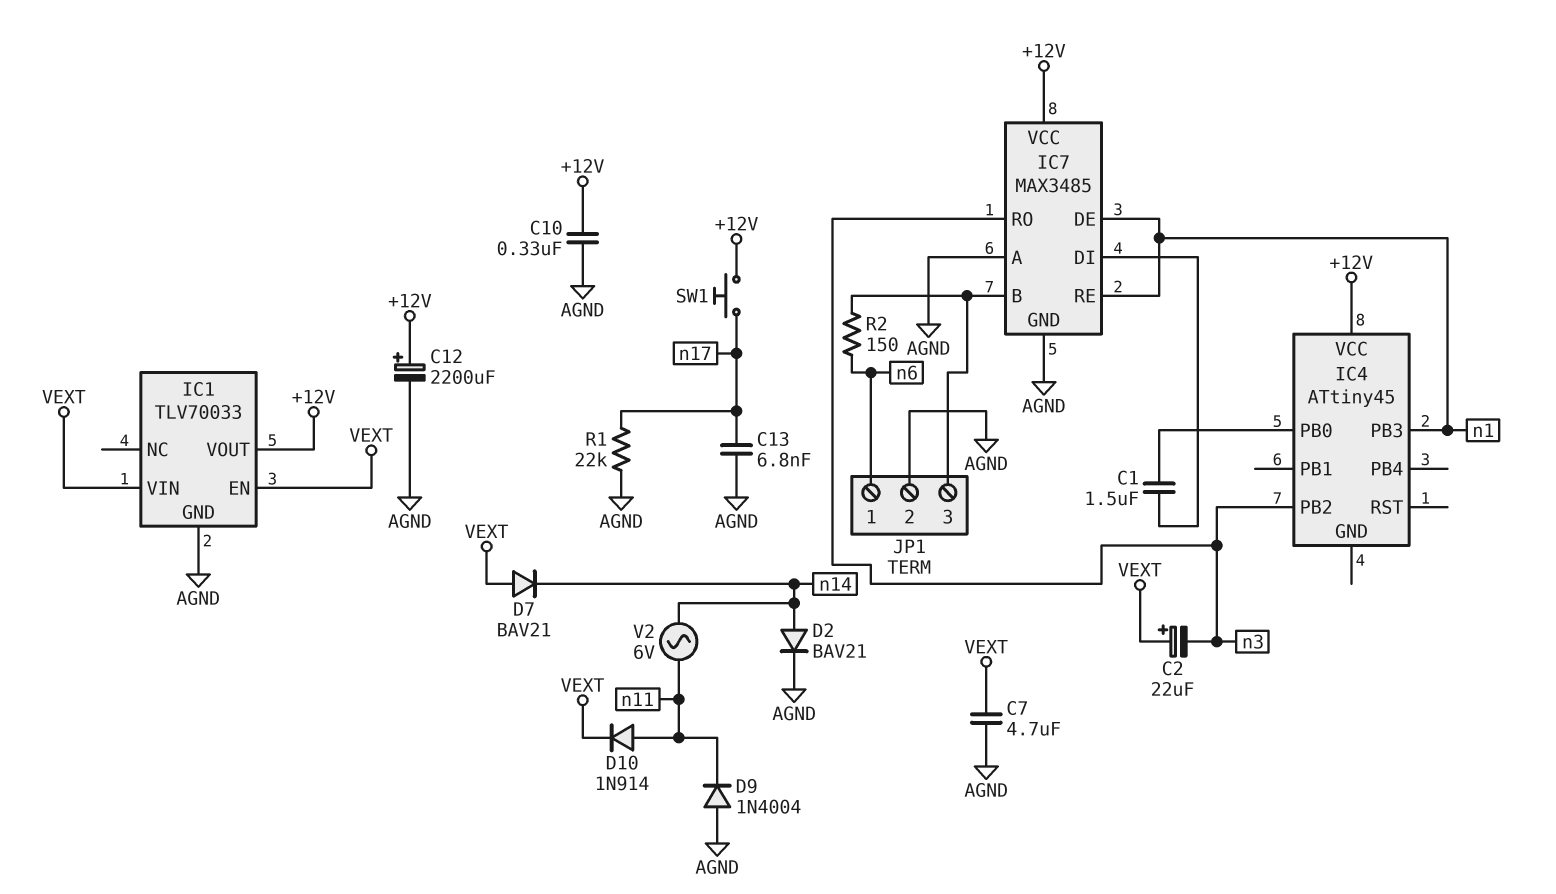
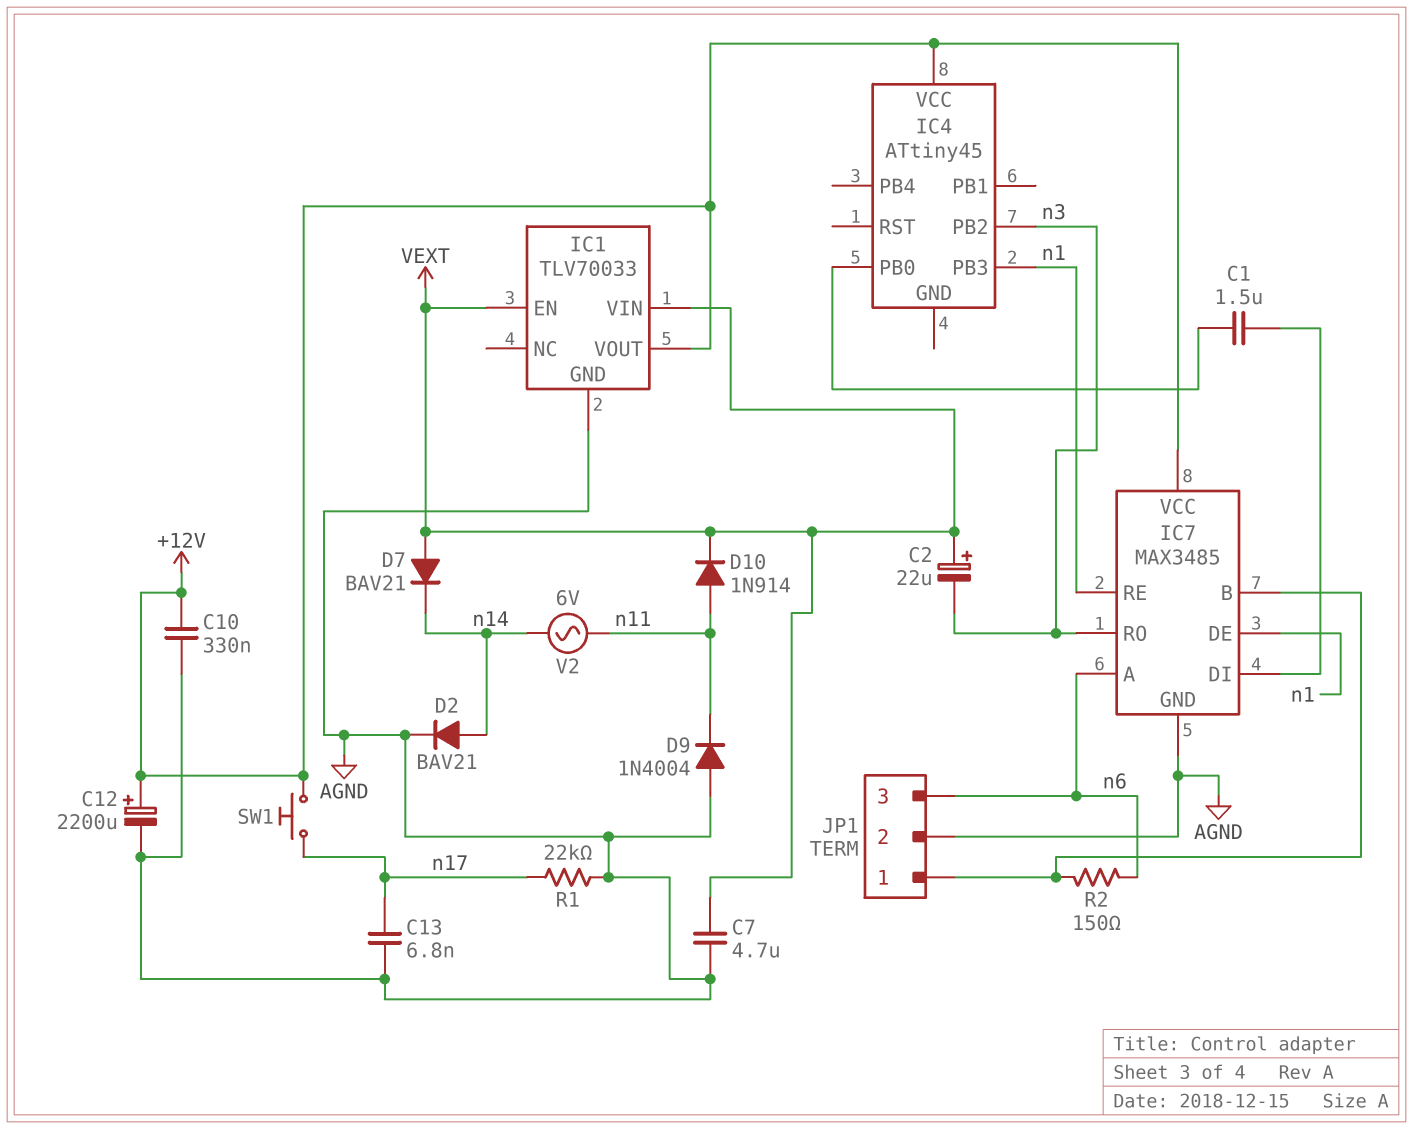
IC7 pin A: AGND -> n6
JP1 pin 1: n6 -> IC7/B
JP1 pin 3: IC7/B -> n6

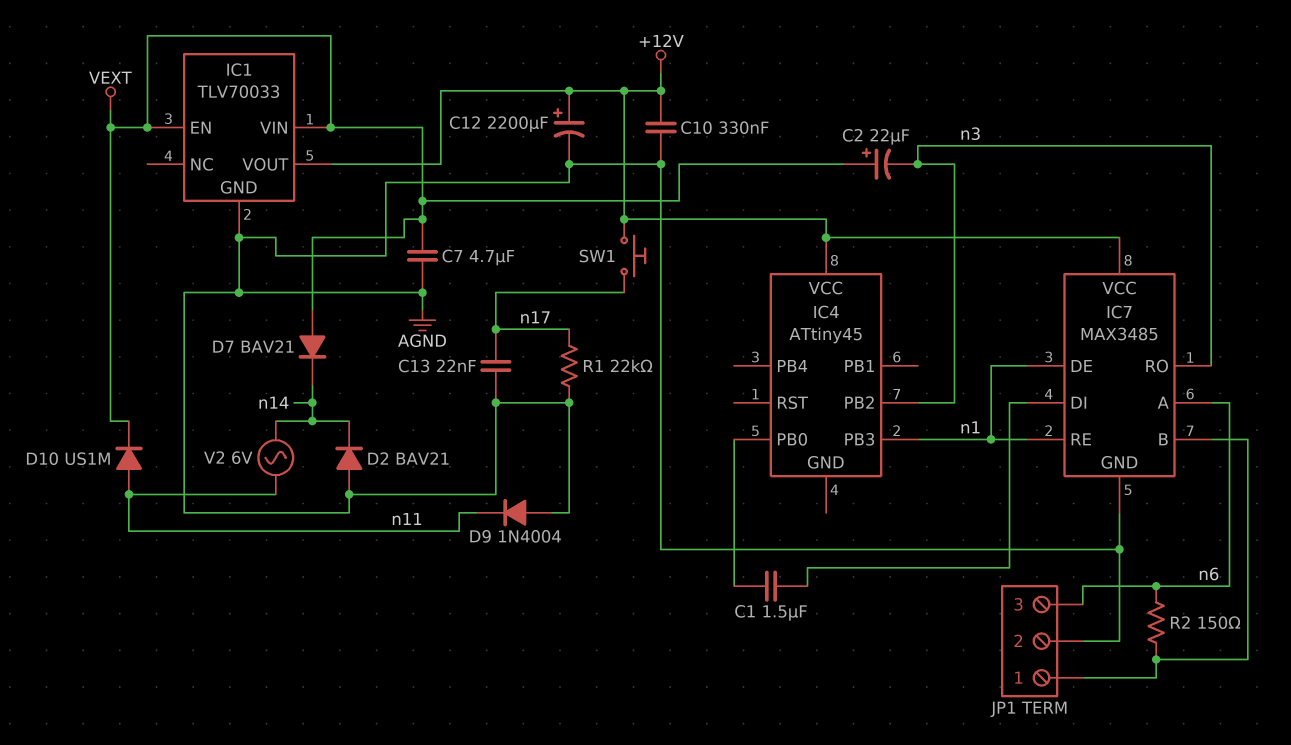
C13: 6.8nF (AGND, n17) -> 22nF (AGND, n17)
D2: diode BAV21 (A n14, K AGND) -> diode BAV21 (A AGND, K n14)
D10: diode 1N914 (A n11, K VEXT) -> diode US1M (A n11, K VEXT)

